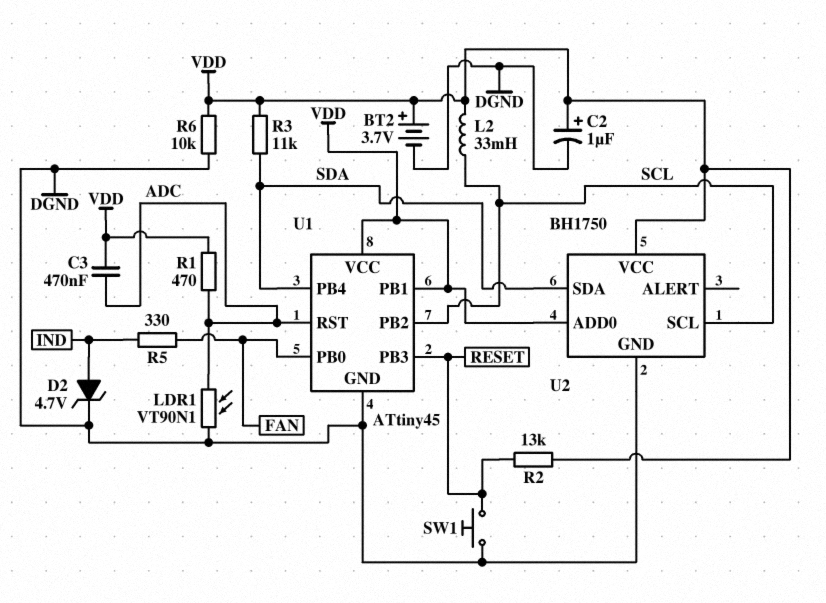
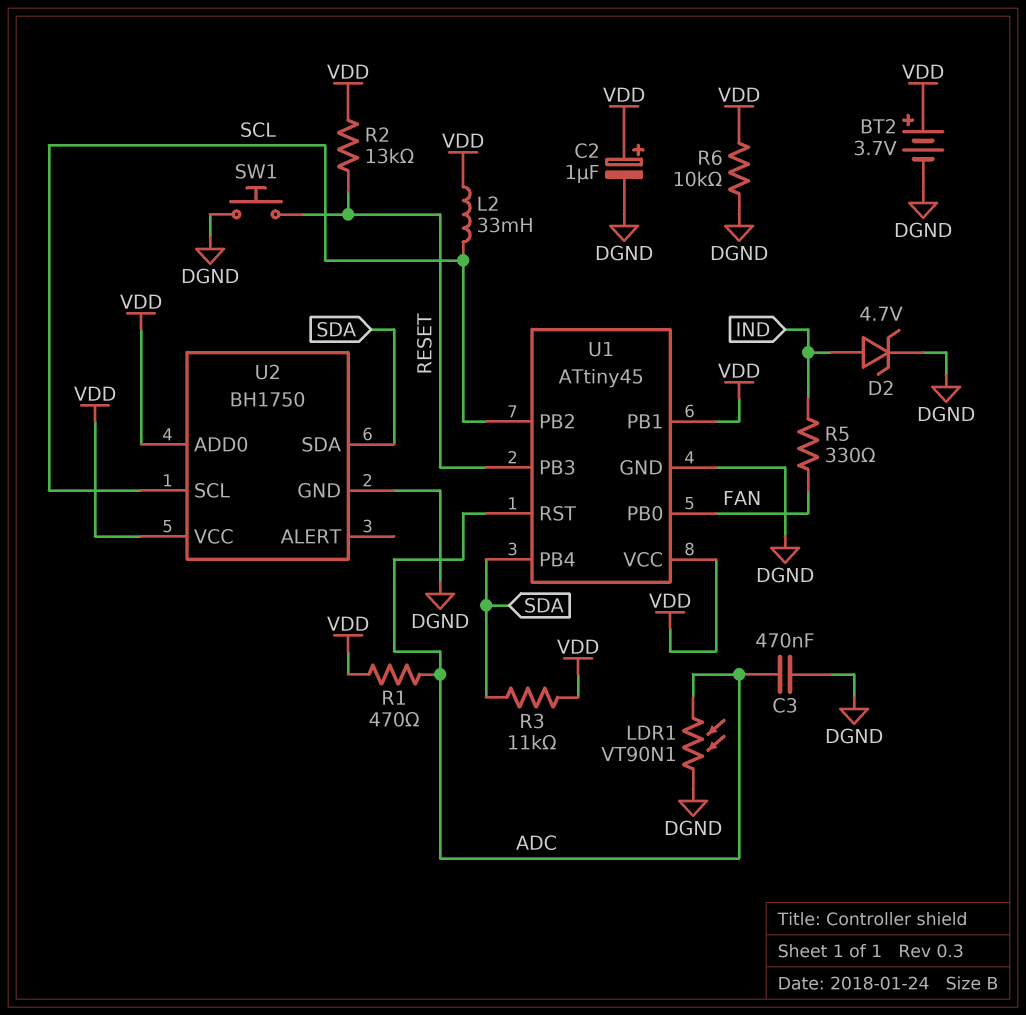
C3: 470nF (ADC, VDD) -> 470nF (ADC, DGND)

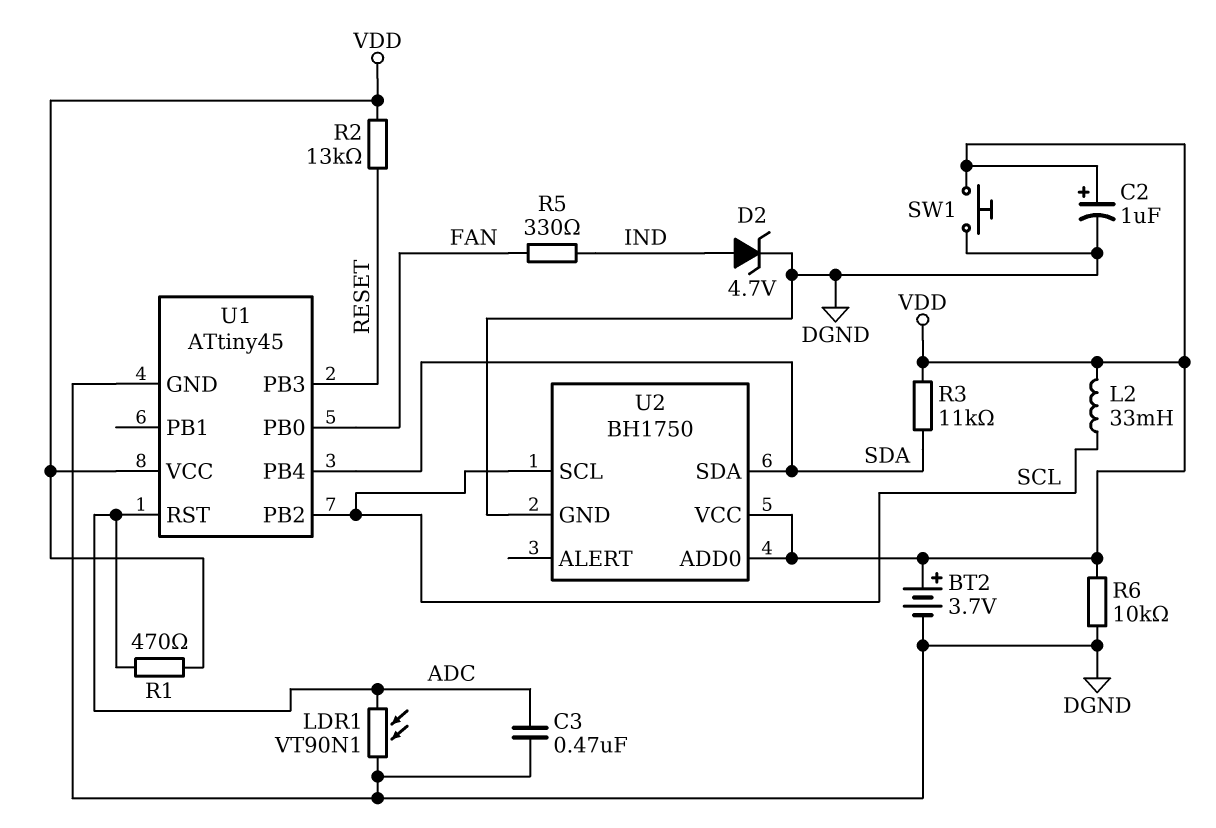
SW1: button (DGND, RESET) -> button (DGND, VDD)
U1 pin PB1: VDD -> none

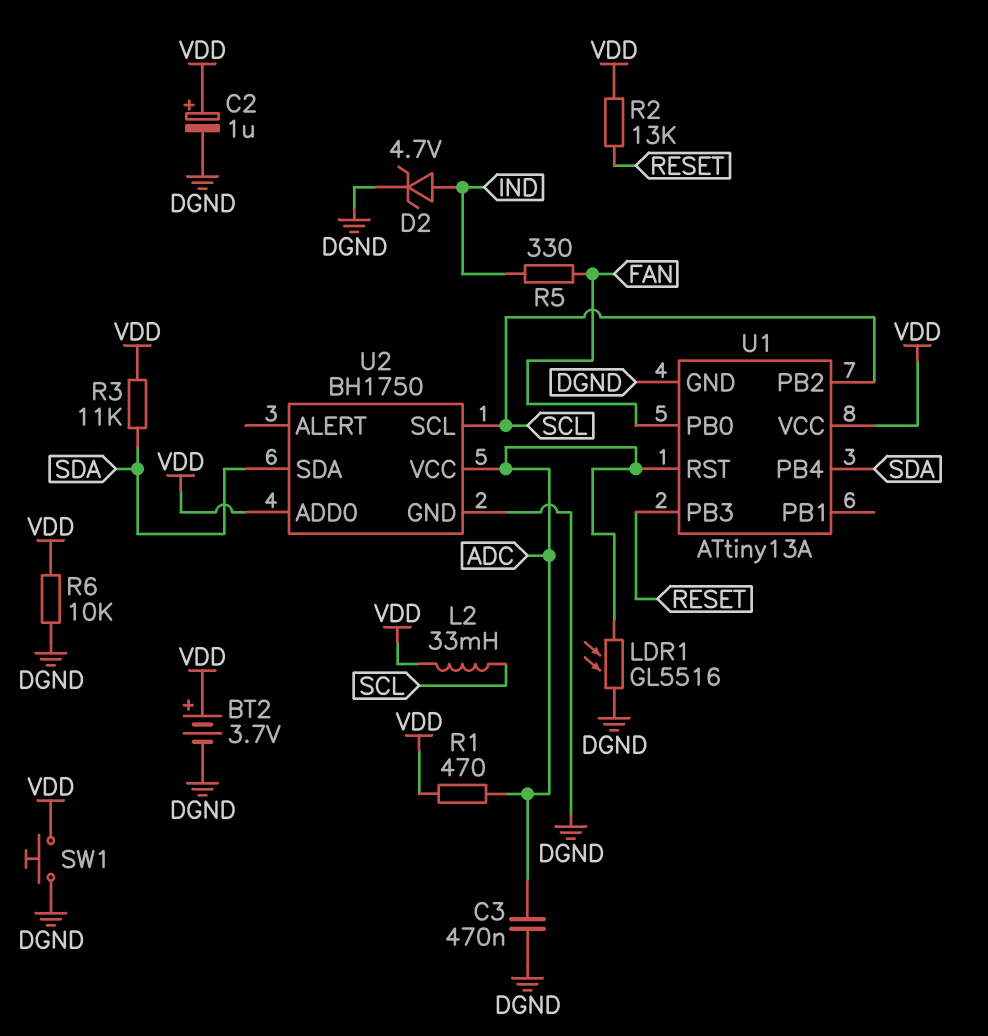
LDR1: VT90N1 (ADC, DGND) -> GL5516 (ADC, DGND)
U1: ATtiny45 -> ATtiny13A
U2 pin VCC: VDD -> ADC

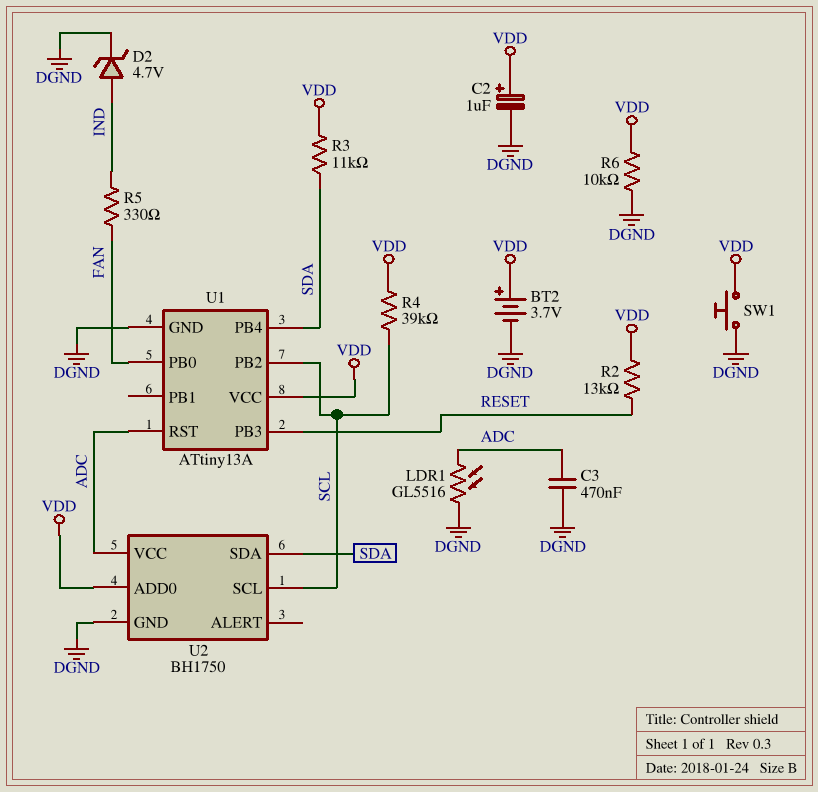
L2: 33mH (SCL, VDD) -> none
R1: 470 (ADC, VDD) -> none
R4: none -> 39k (SCL, VDD)

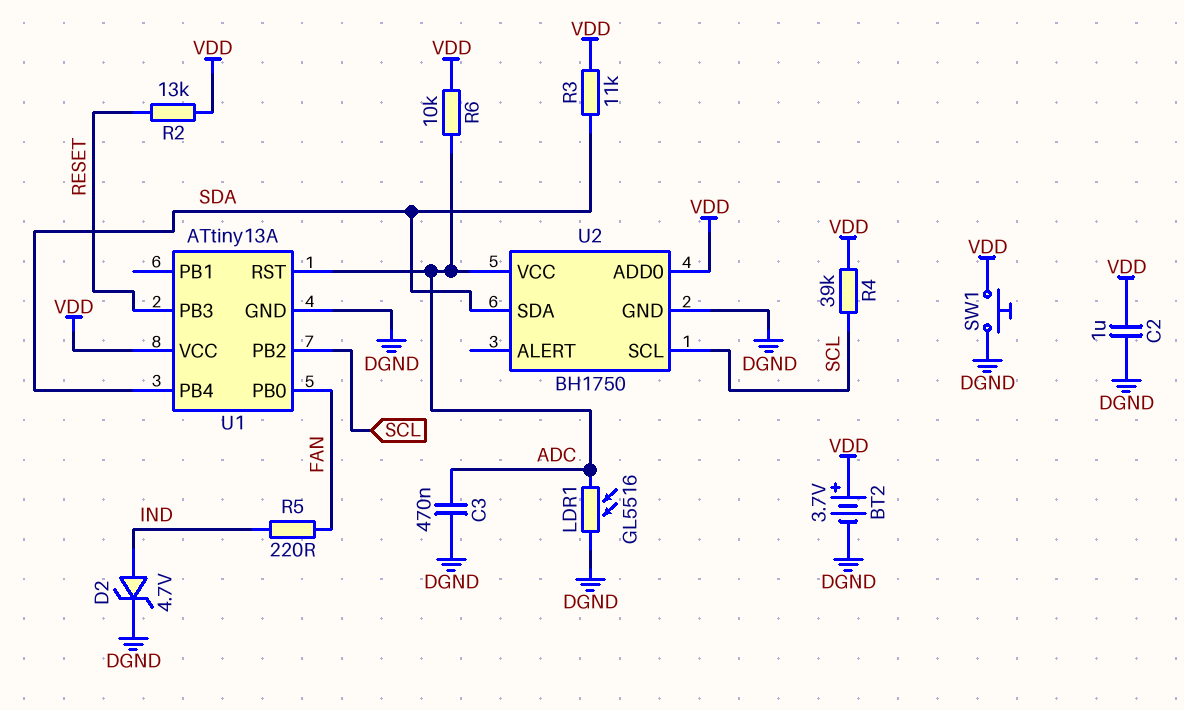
C2: 1uF (plus VDD, minus DGND) -> 1uF (DGND, VDD)
R5: 330 (FAN, IND) -> 220 (FAN, IND)
R6: 10k (DGND, VDD) -> 10k (ADC, VDD)

